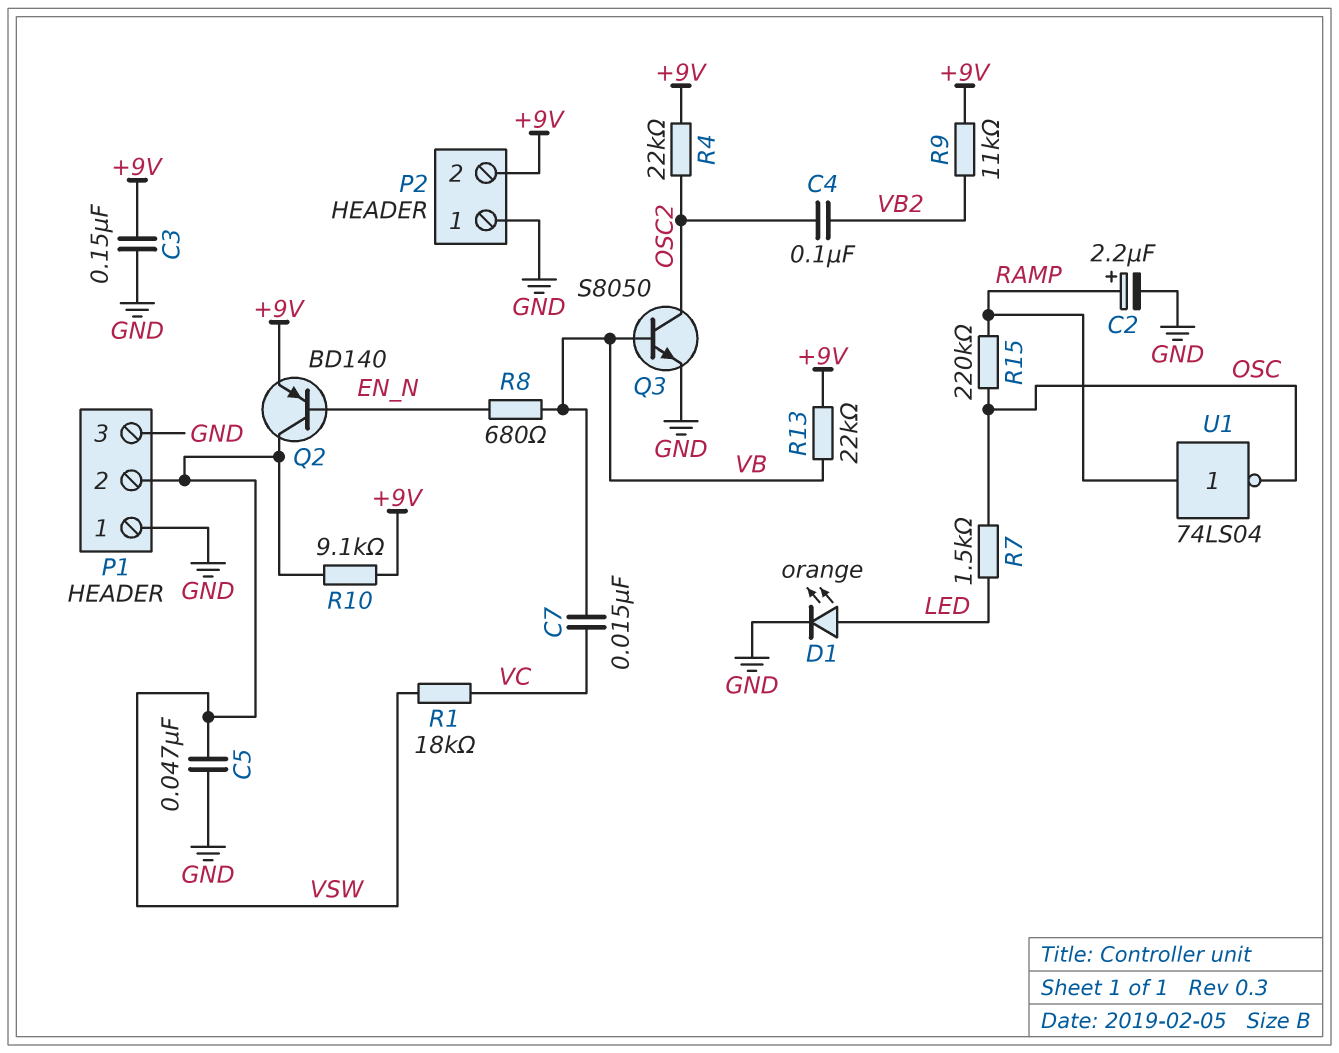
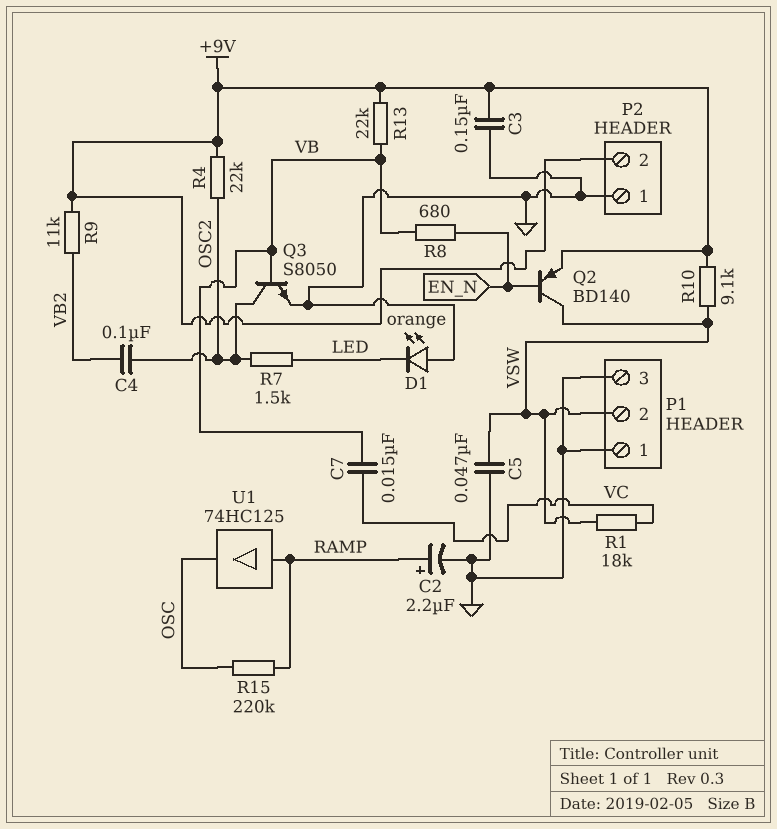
D1: LED orange (A LED, K GND) -> LED orange (A GND, K LED)
R7: 1.5k (LED, OSC) -> 1.5k (LED, OSC2)
U1: NOT 74LS04 (in RAMP, out OSC) -> buffer 74HC125 (in RAMP, out OSC)

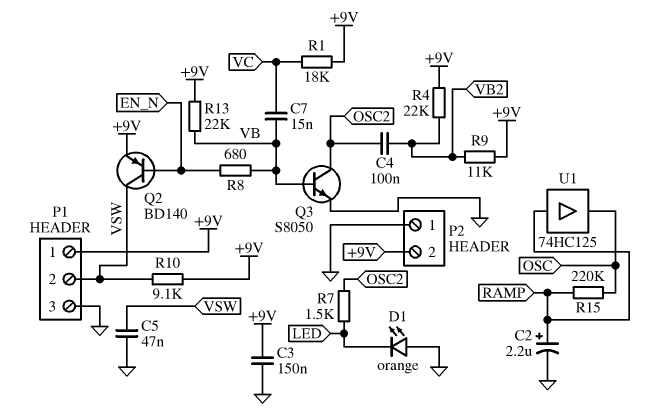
P1 pin 1: GND -> +9V
R1: 18k (VC, VSW) -> 18k (+9V, VC)
R4: 22k (+9V, OSC2) -> 22k (+9V, VB2)

